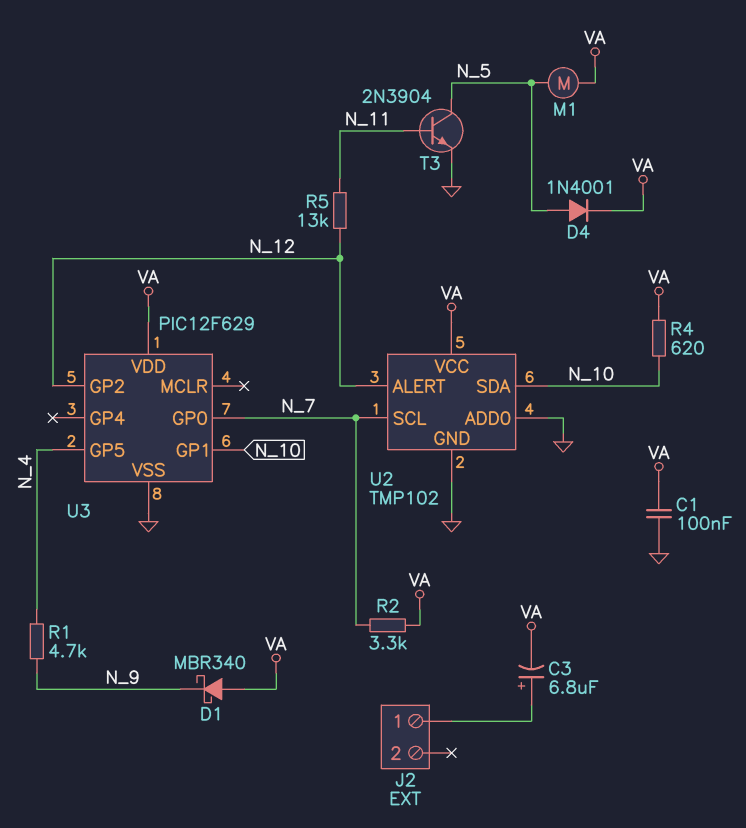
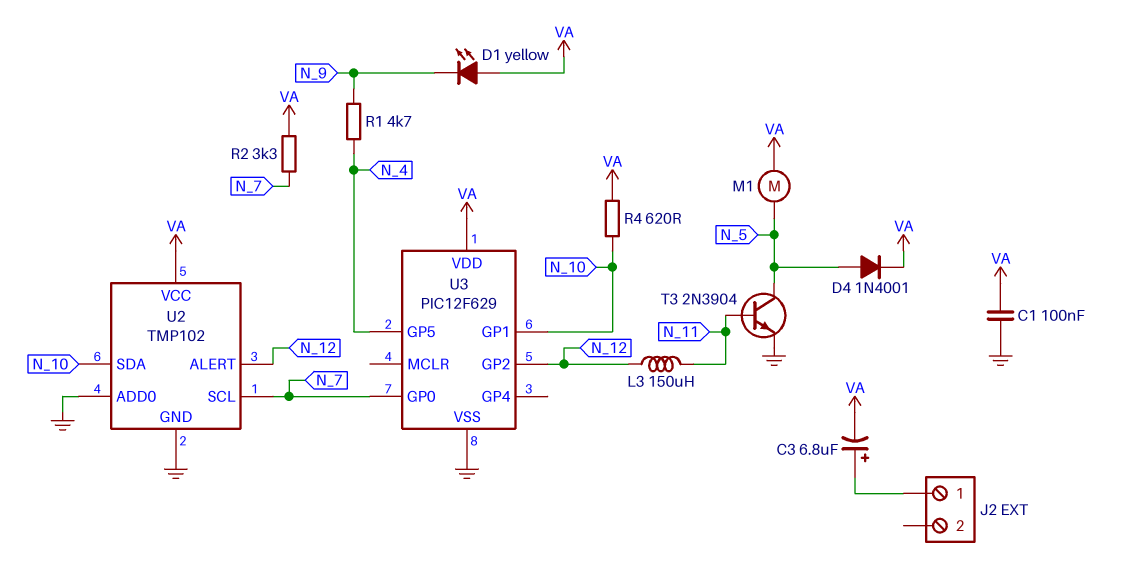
D1: schottky MBR340 (A VA, K N_9) -> LED yellow (A VA, K N_9)
L3: none -> 150uH (N_11, N_12)
R5: 13k (N_11, N_12) -> none

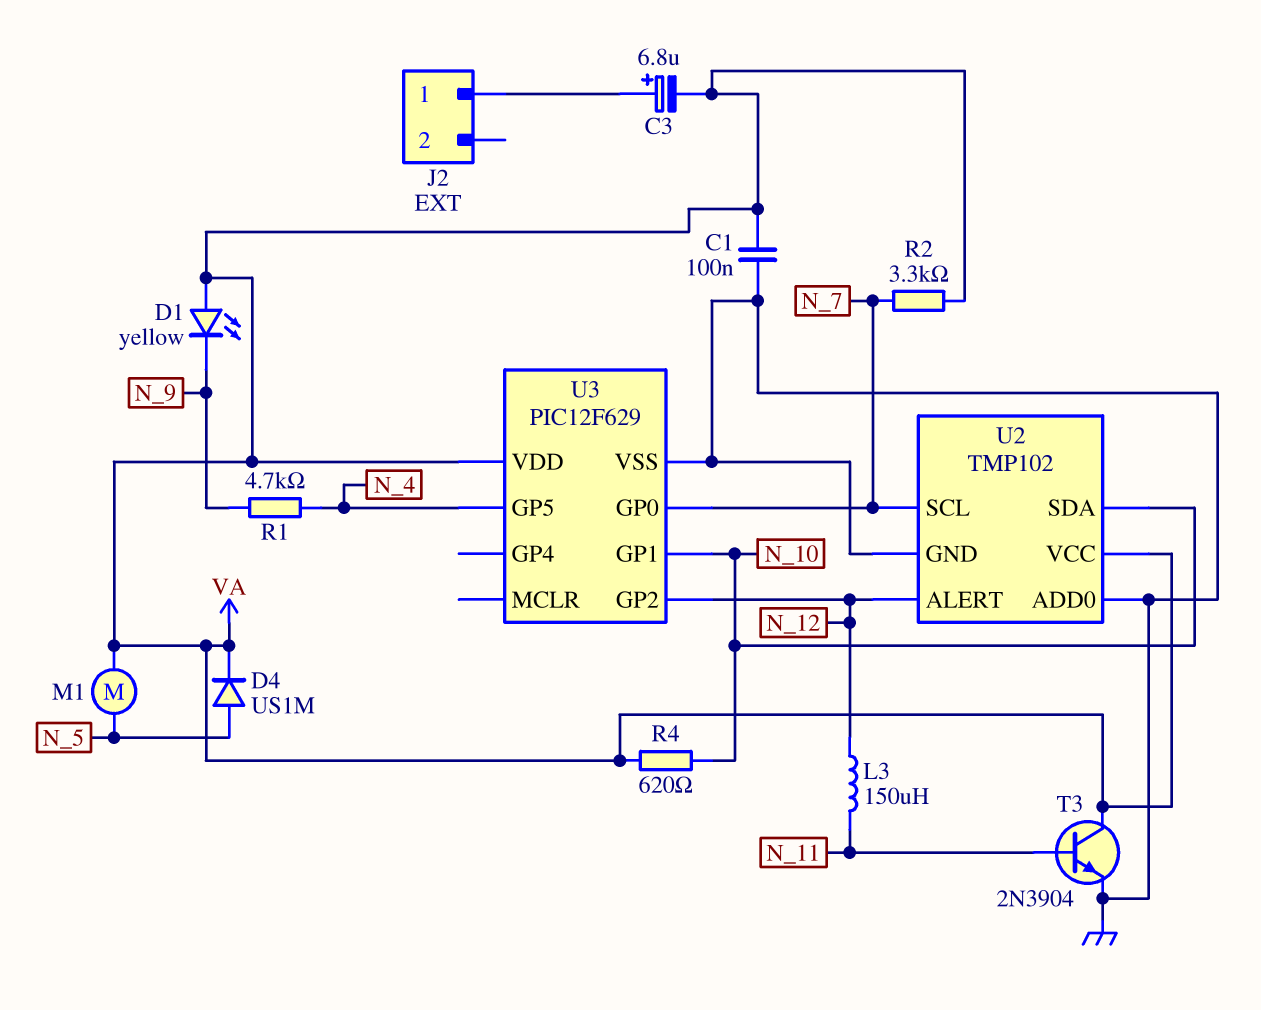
D4: diode 1N4001 (A N_5, K VA) -> diode US1M (A N_5, K VA)
T3: NPN 2N3904 (B N_11, C N_5, E GND) -> NPN 2N3904 (B N_11, C VA, E GND)

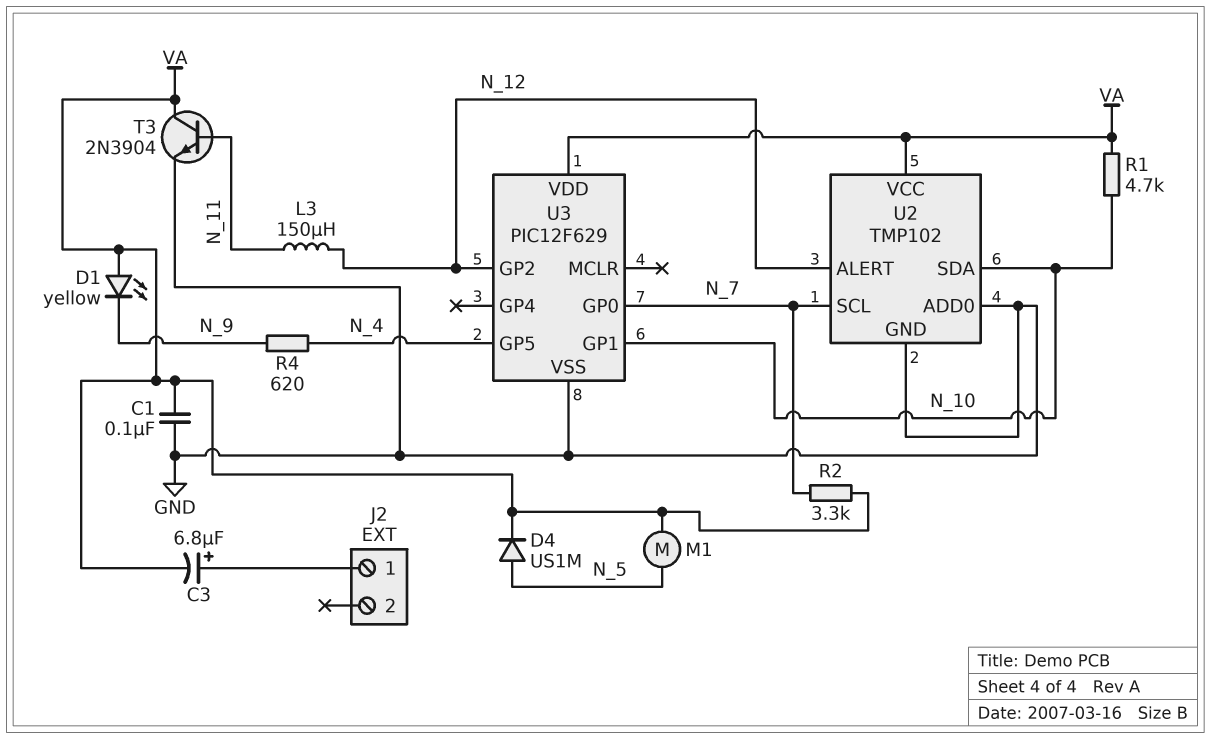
R1: 4.7k (N_4, N_9) -> 4.7k (N_10, VA)
R4: 620 (N_10, VA) -> 620 (N_4, N_9)

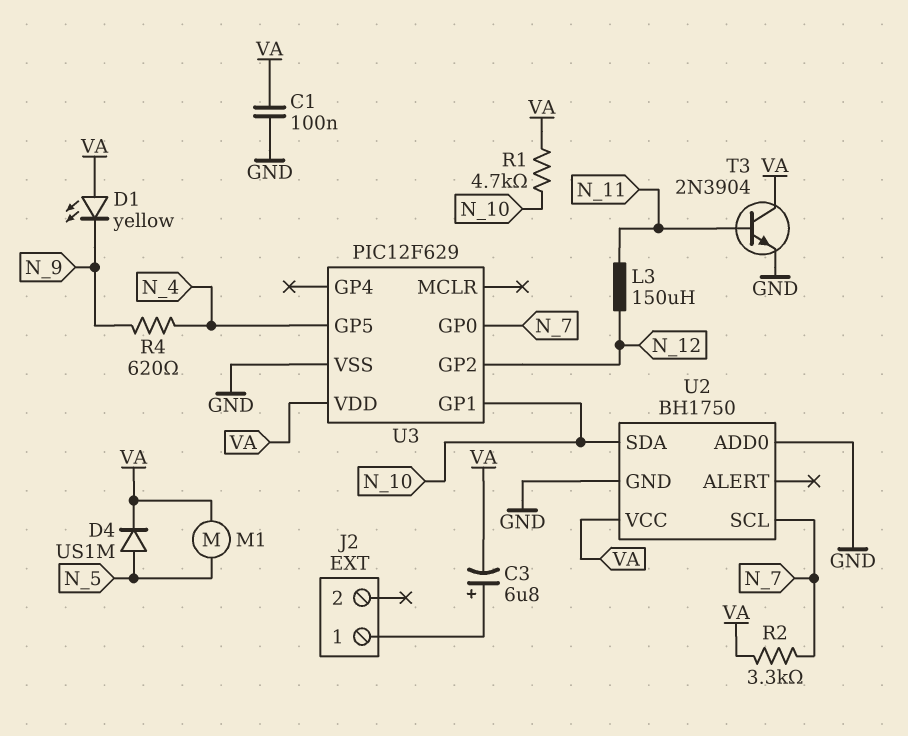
U2: TMP102 -> BH1750
U2 pin ALERT: N_12 -> none

